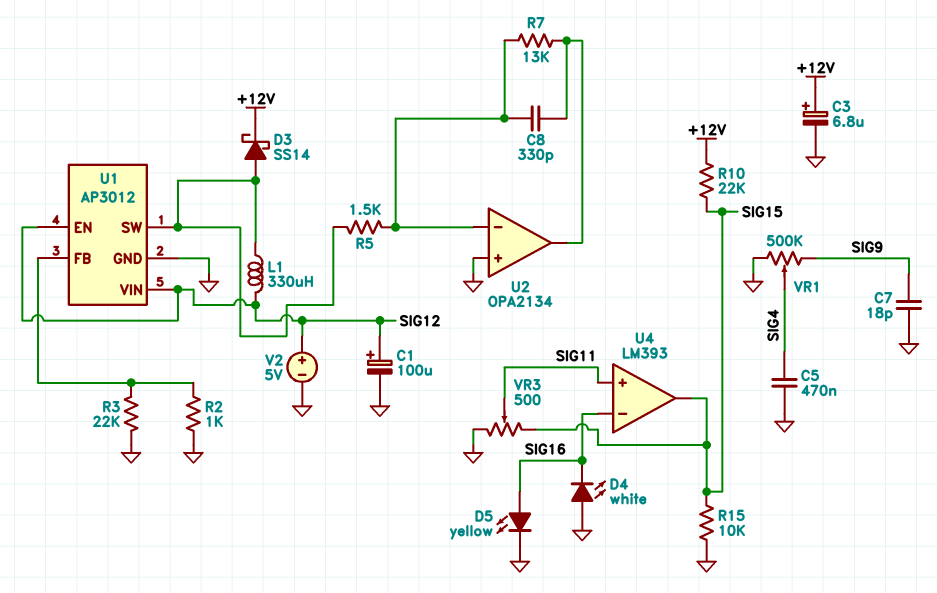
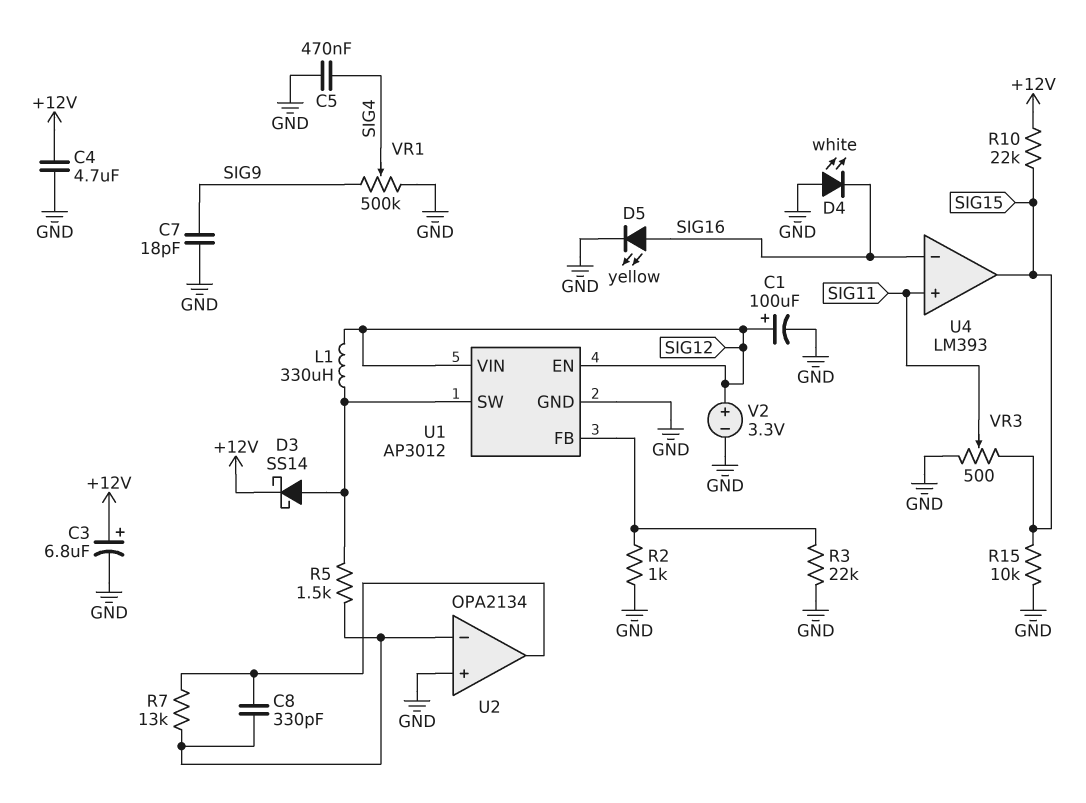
C4: none -> 4.7uF (+12V, GND)
V2: 5V (plus SIG12, minus GND) -> 3.3V (plus SIG12, minus GND)

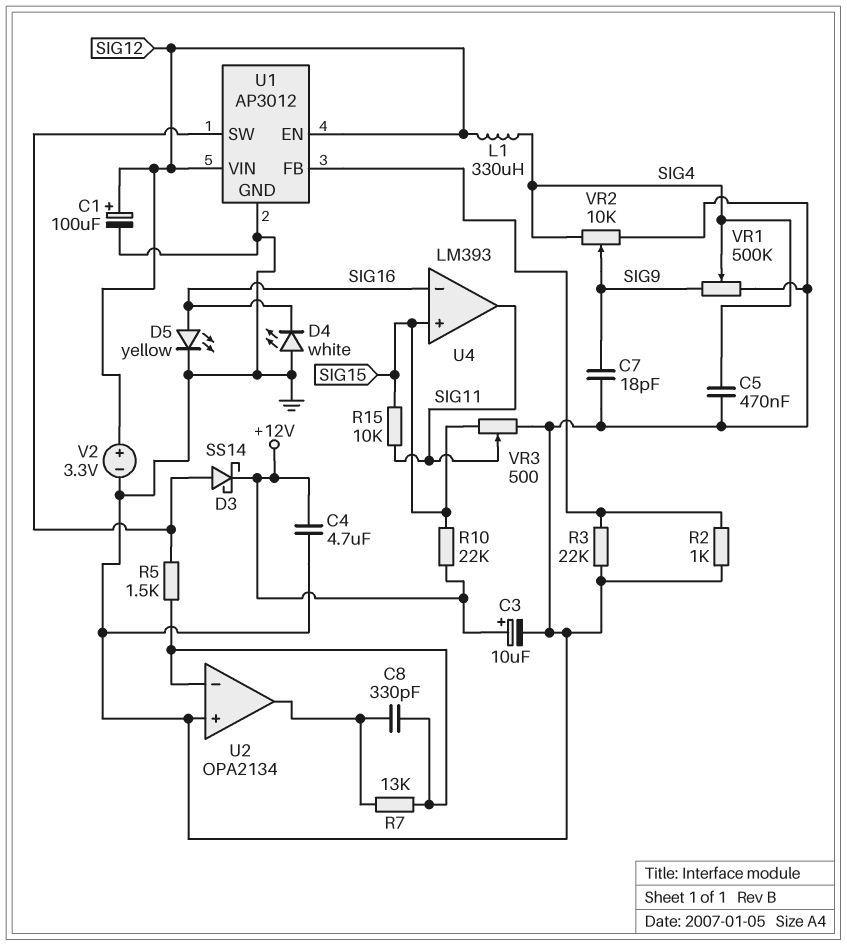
C3: 6.8uF (plus +12V, minus GND) -> 10uF (plus +12V, minus GND)
L1: 330uH (SIG12, U1/SW) -> 330uH (SIG4, SIG12)
R15: 10k (GND, SIG15) -> 10k (SIG11, SIG15)
U4 pin in+: SIG11 -> SIG15
U4 pin out: SIG15 -> SIG11
VR2: none -> 10k (GND, SIG4, wiper SIG9)

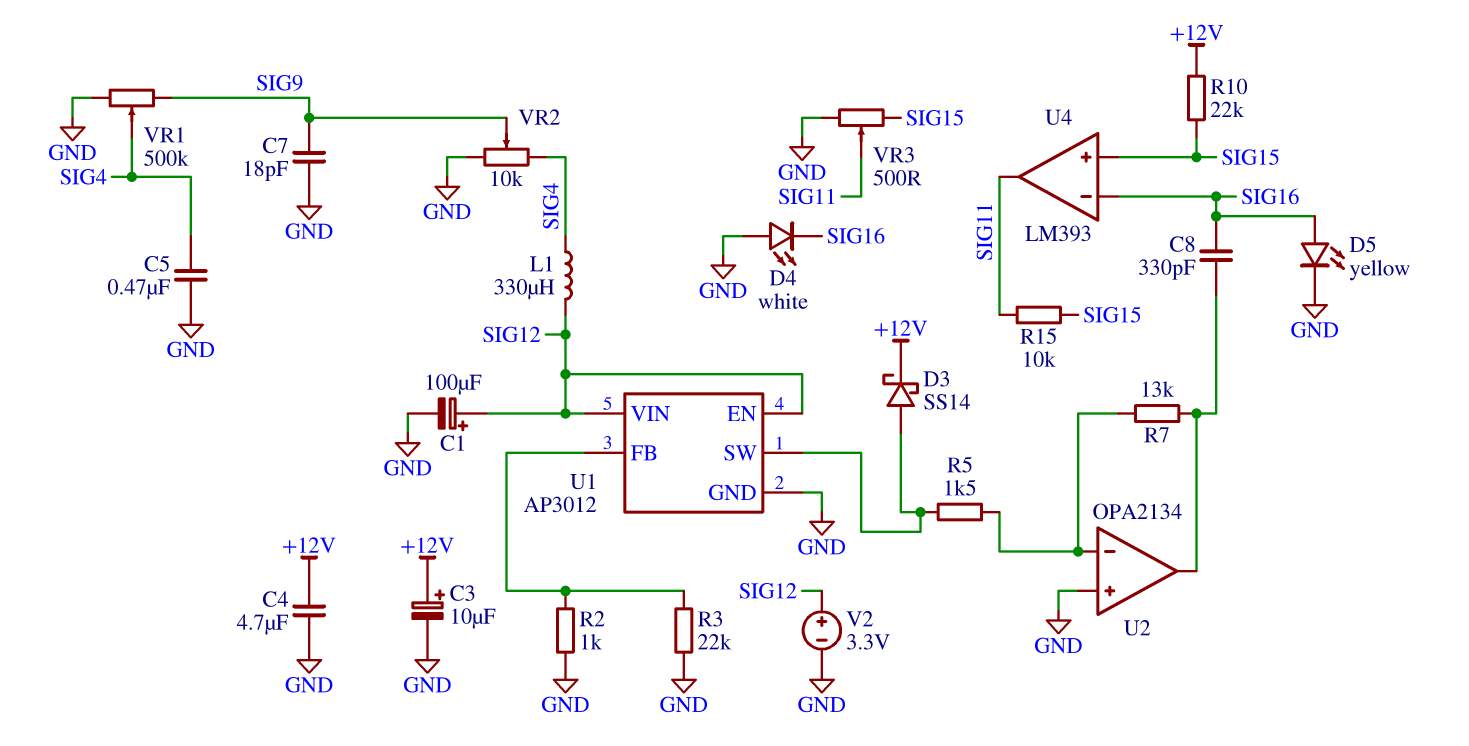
C8: 330pF (U2/in-, U2/out) -> 330pF (SIG16, U2/out)

